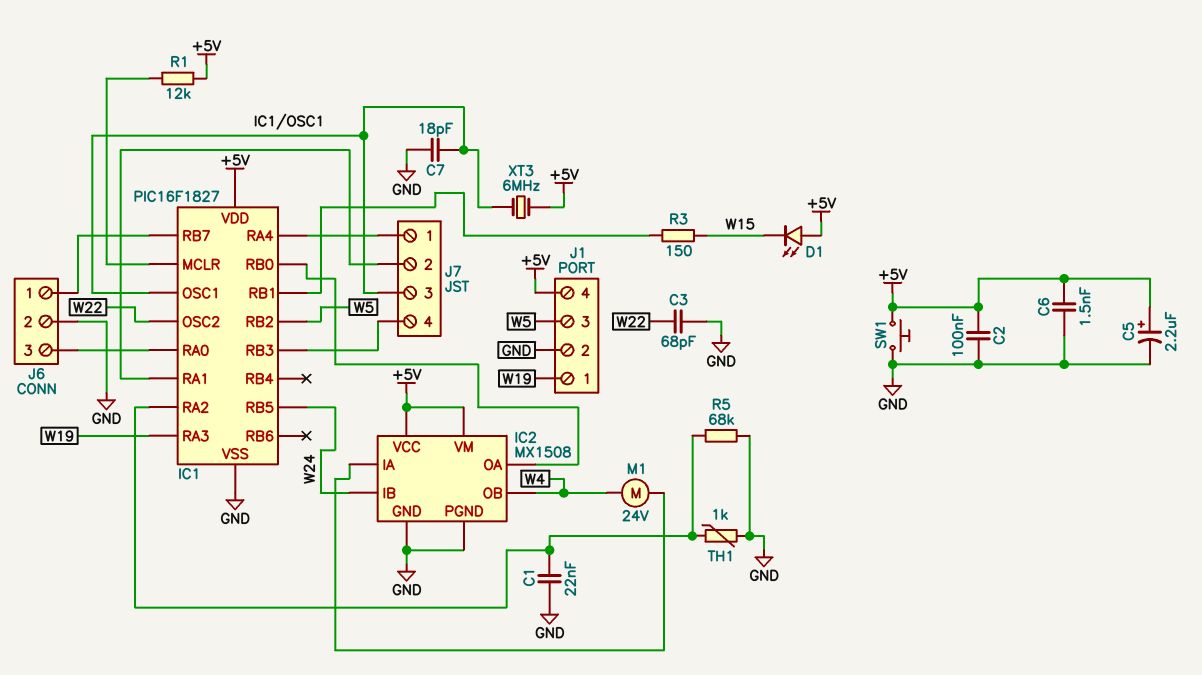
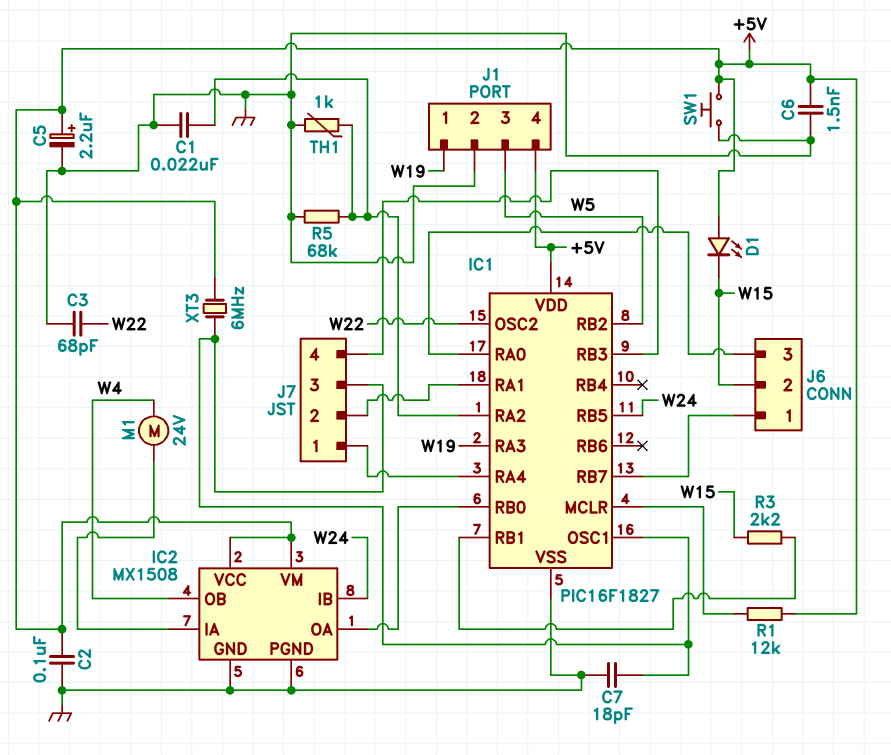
J6 pin 2: GND -> W15
R3: 150 (IC1/RB1, W15) -> 2.2k (IC1/RB1, W15)

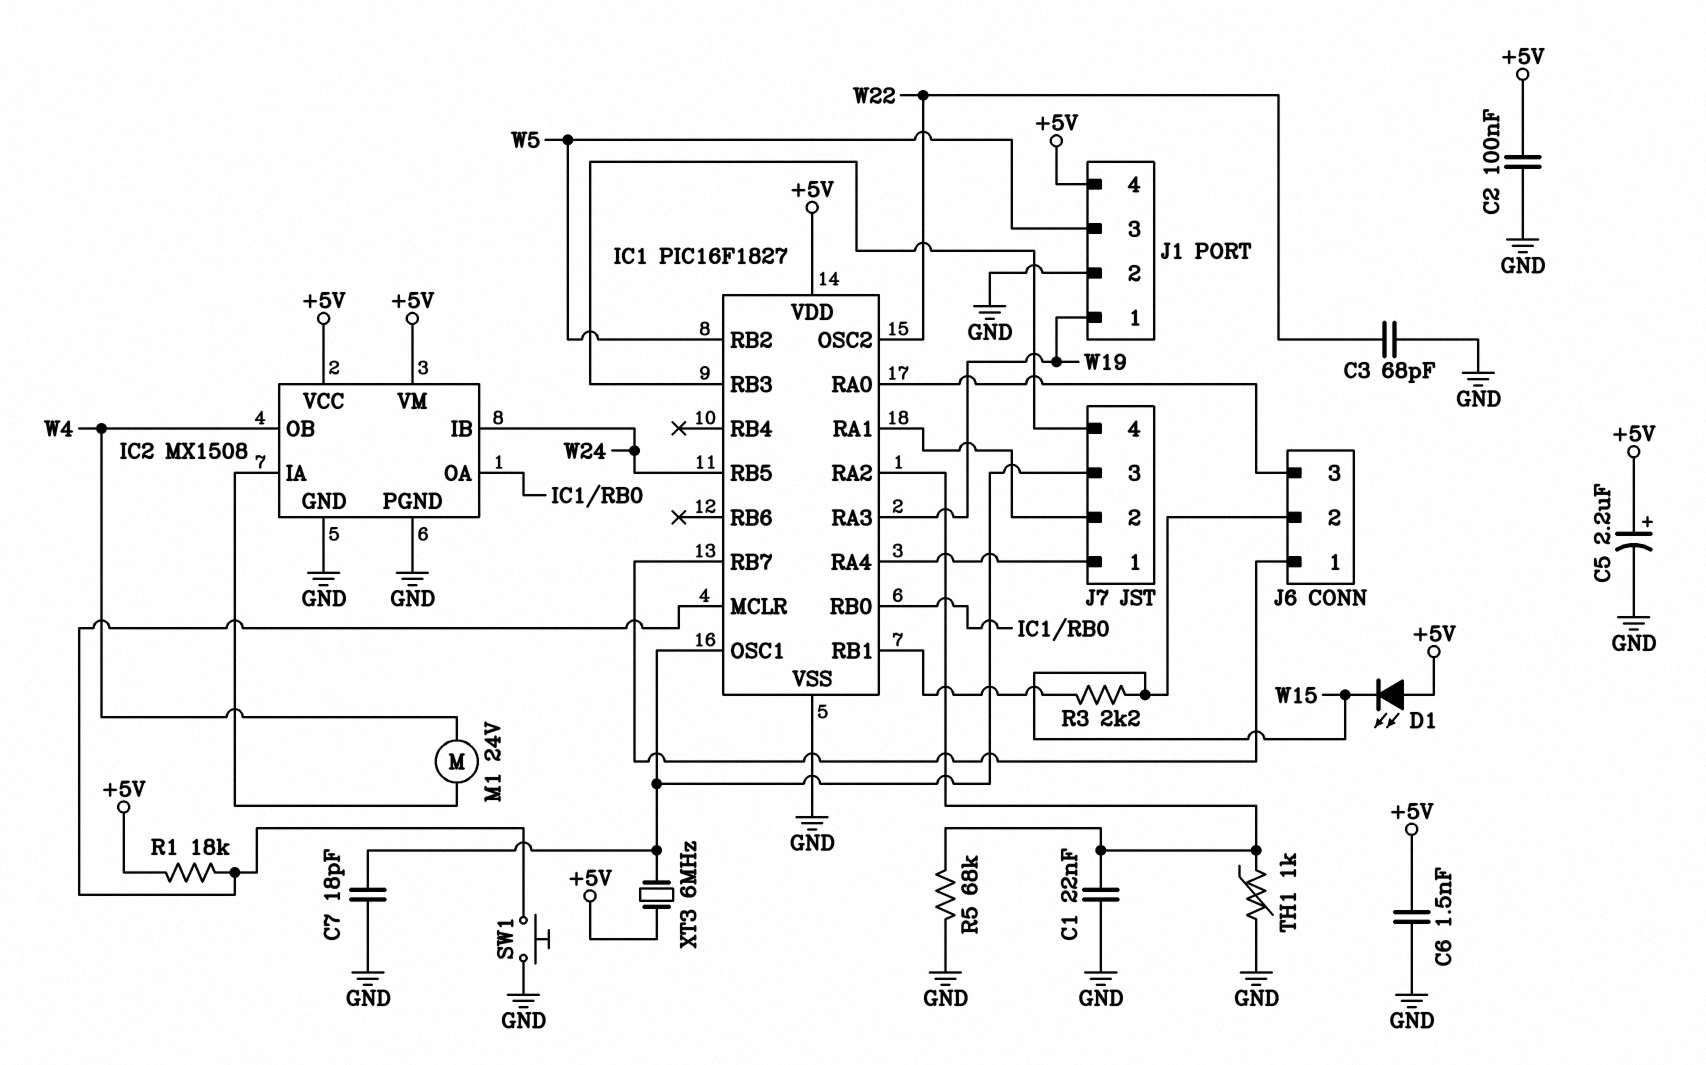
R1: 12k (+5V, IC1/MCLR) -> 18k (+5V, IC1/MCLR)
SW1: button (+5V, GND) -> button (GND, IC1/MCLR)

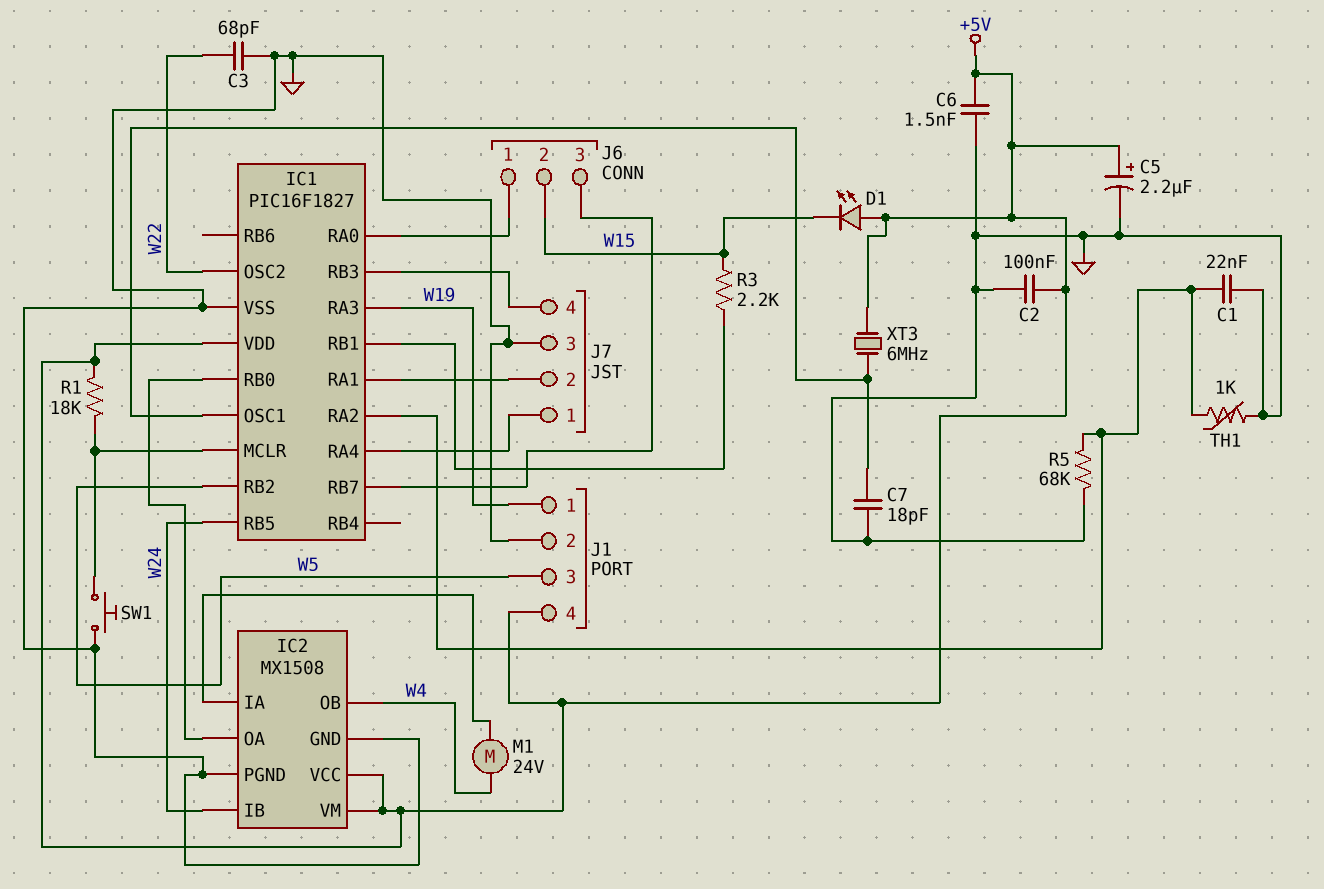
J6 pin 1: IC1/RB7 -> IC1/RA0
J6 pin 3: IC1/RA0 -> IC1/RB7
J7 pin 3: IC1/OSC1 -> GND

